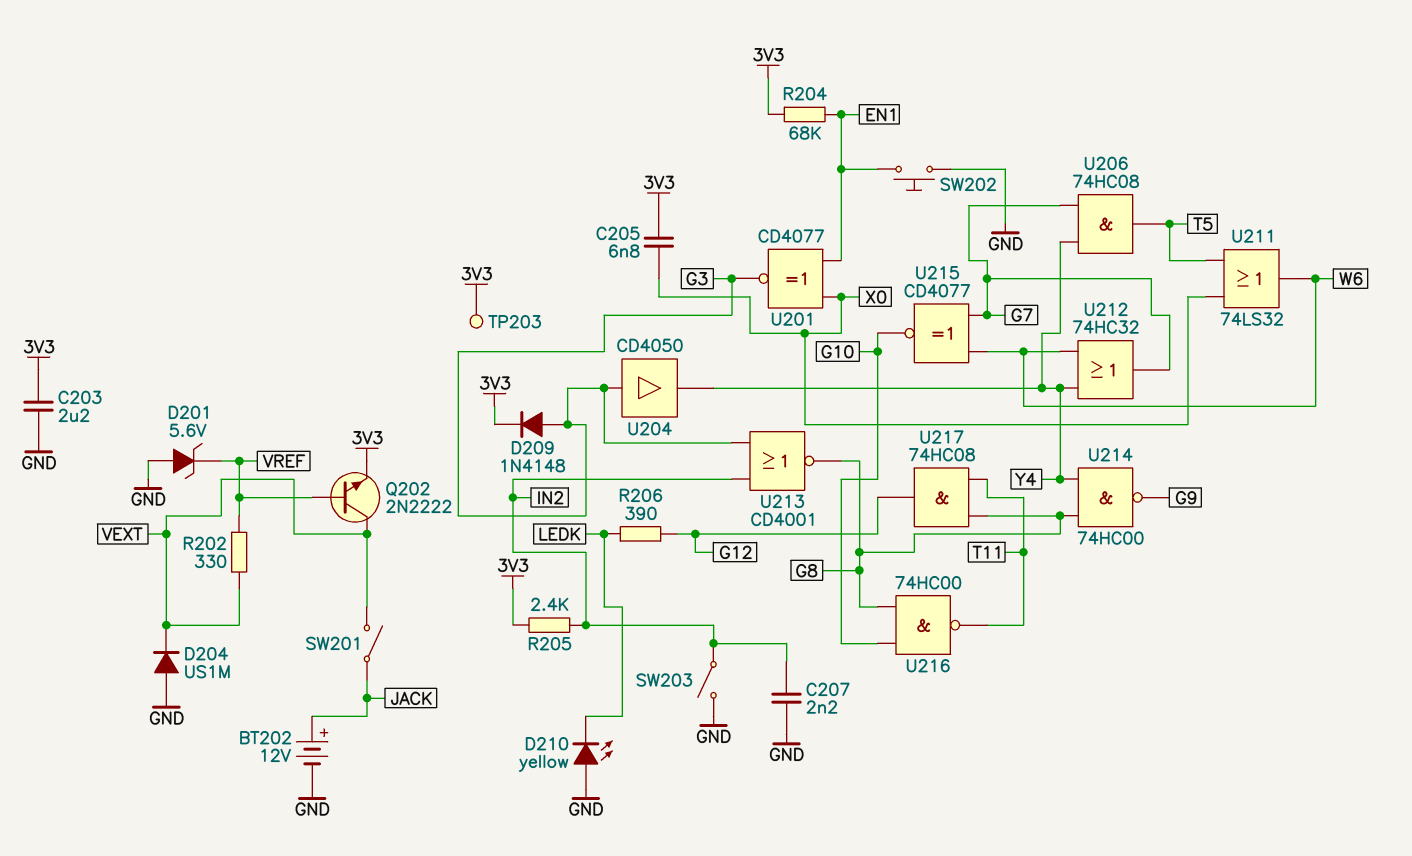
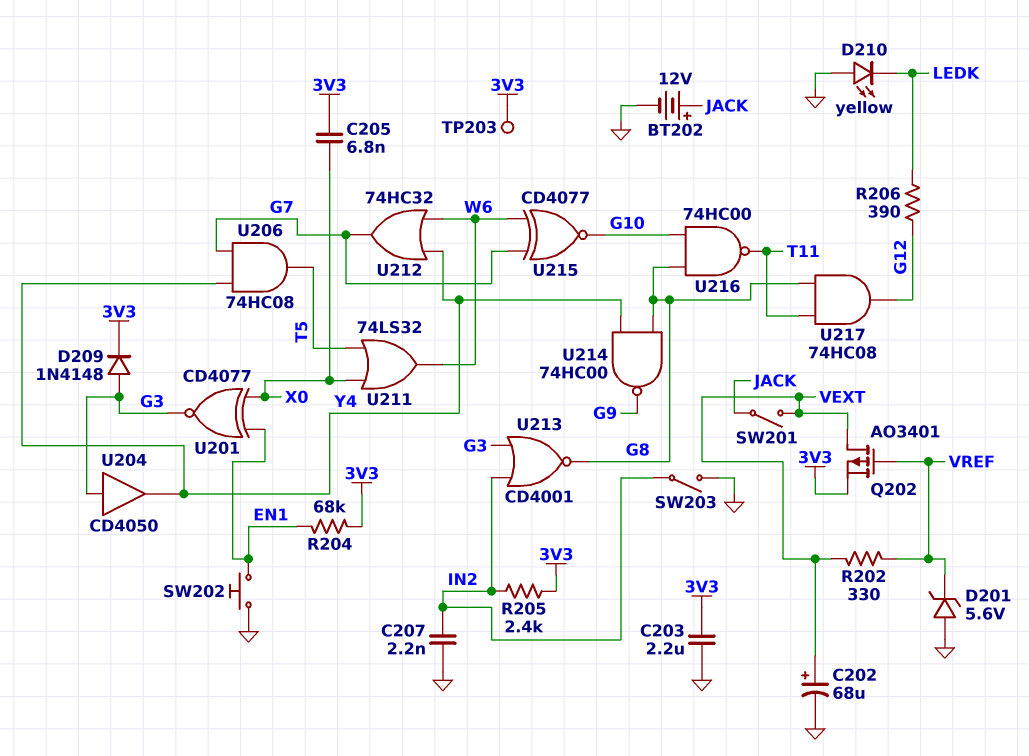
C202: none -> 68uF (plus VEXT, minus GND)
D204: diode US1M (A GND, K VEXT) -> none
Q202: NPN 2N2222 (B VREF, C VEXT, E 3V3) -> PMOS AO3401 (G VREF, D VEXT, S 3V3)

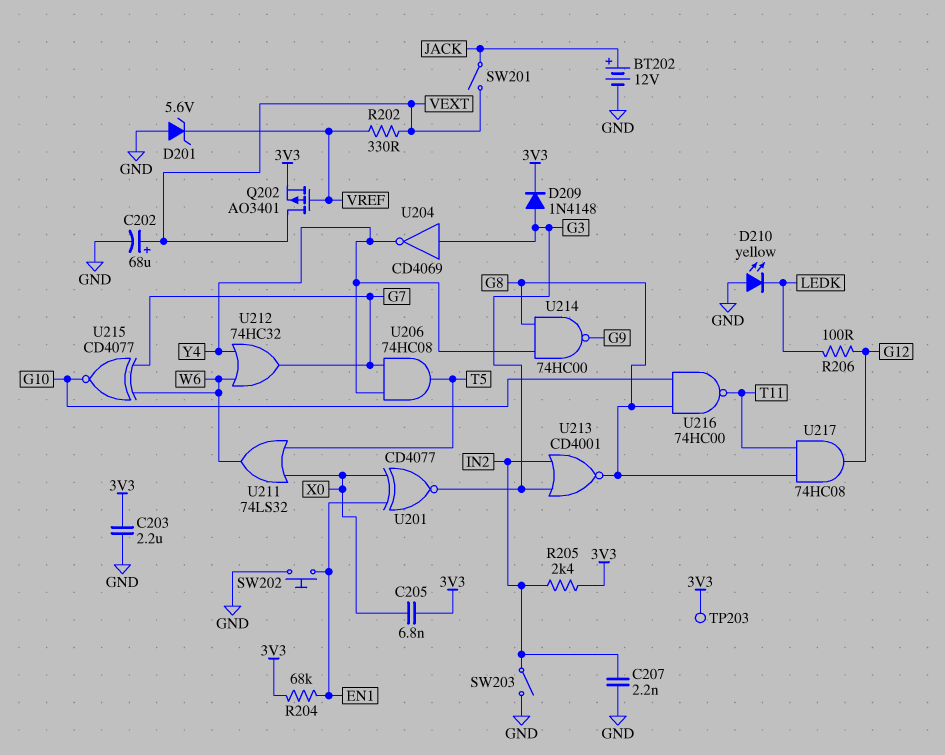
R206: 390 (G12, LEDK) -> 100 (G12, LEDK)
U204: buffer CD4050 (in G3, out Y4) -> NOT CD4069 (in G3, out Y4)

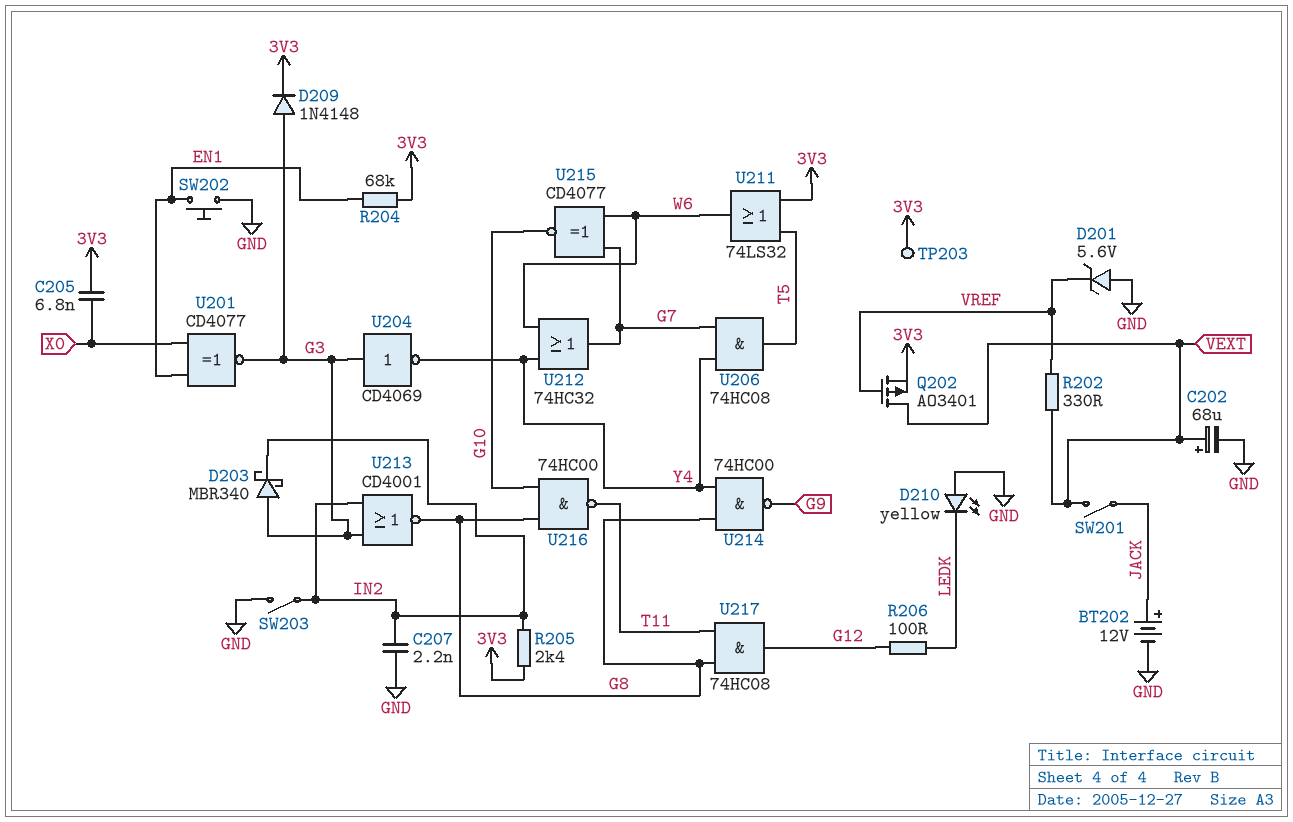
C203: 2.2uF (3V3, GND) -> none
D203: none -> schottky MBR340 (A G3, K IN2)
U211: OR 74LS32 (in T5, in X0, out W6) -> OR 74LS32 (in 3V3, in T5, out W6)

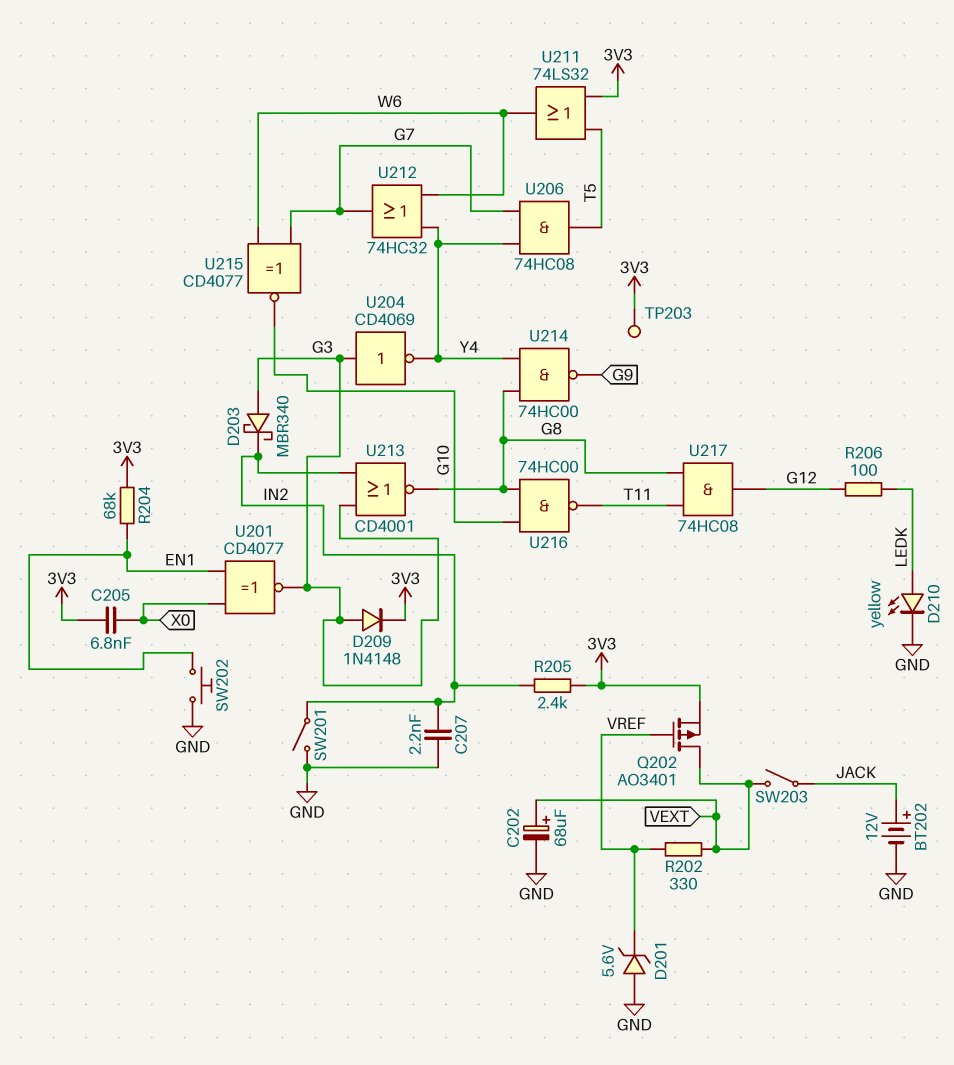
D210: LED yellow (A GND, K LEDK) -> LED yellow (A LEDK, K GND)
SW201: switch (JACK, VEXT) -> switch (GND, IN2)
SW203: switch (GND, IN2) -> switch (JACK, VEXT)

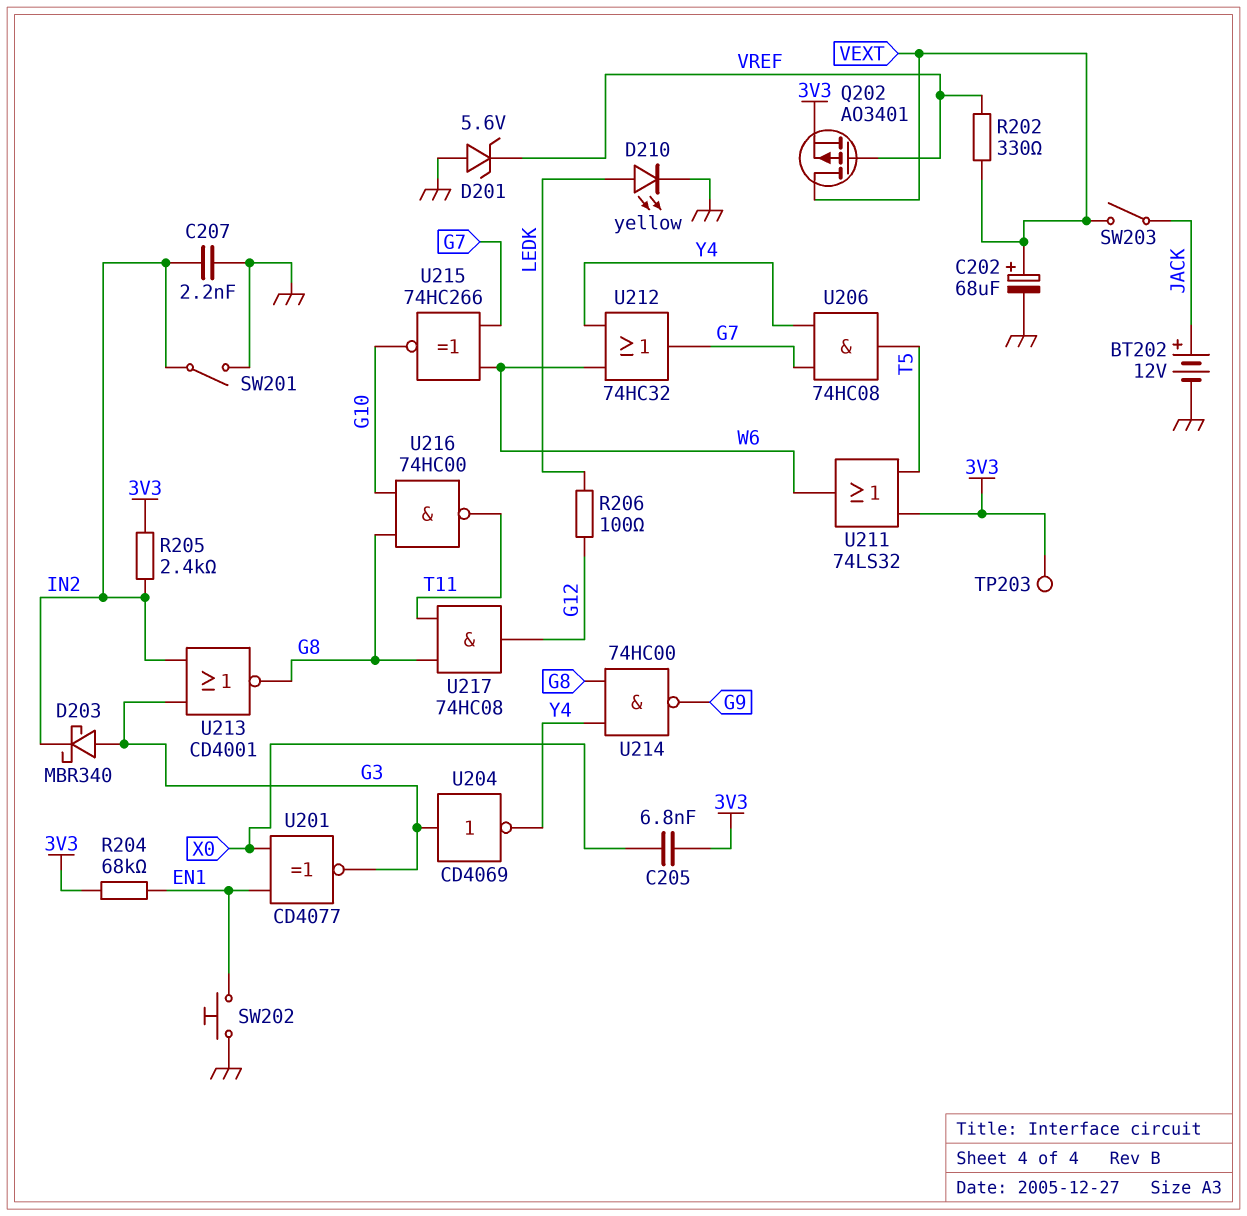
D209: diode 1N4148 (A G3, K 3V3) -> none
U215: XNOR CD4077 (in G7, in W6, out G10) -> XNOR 74HC266 (in G7, in W6, out G10)

